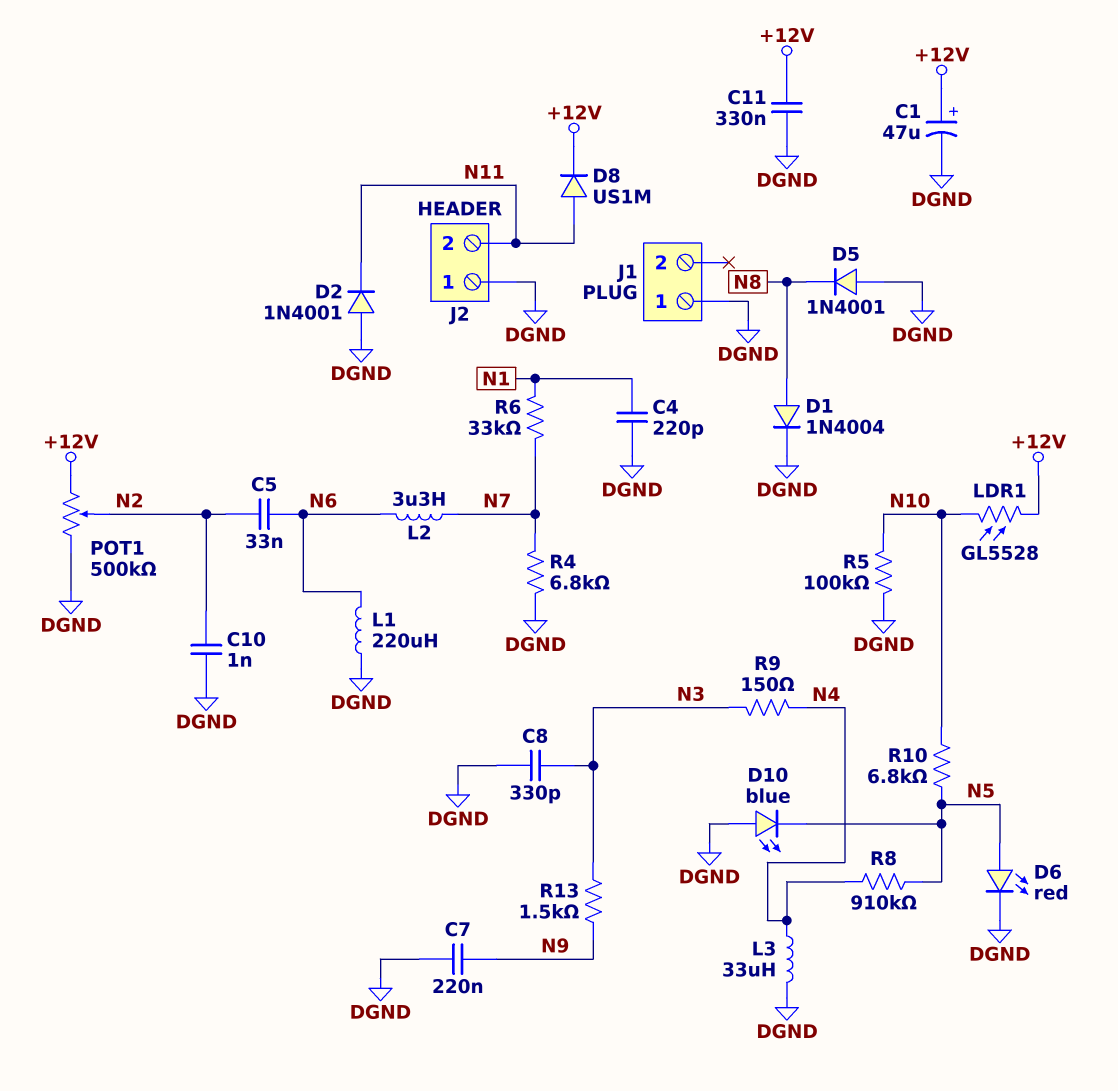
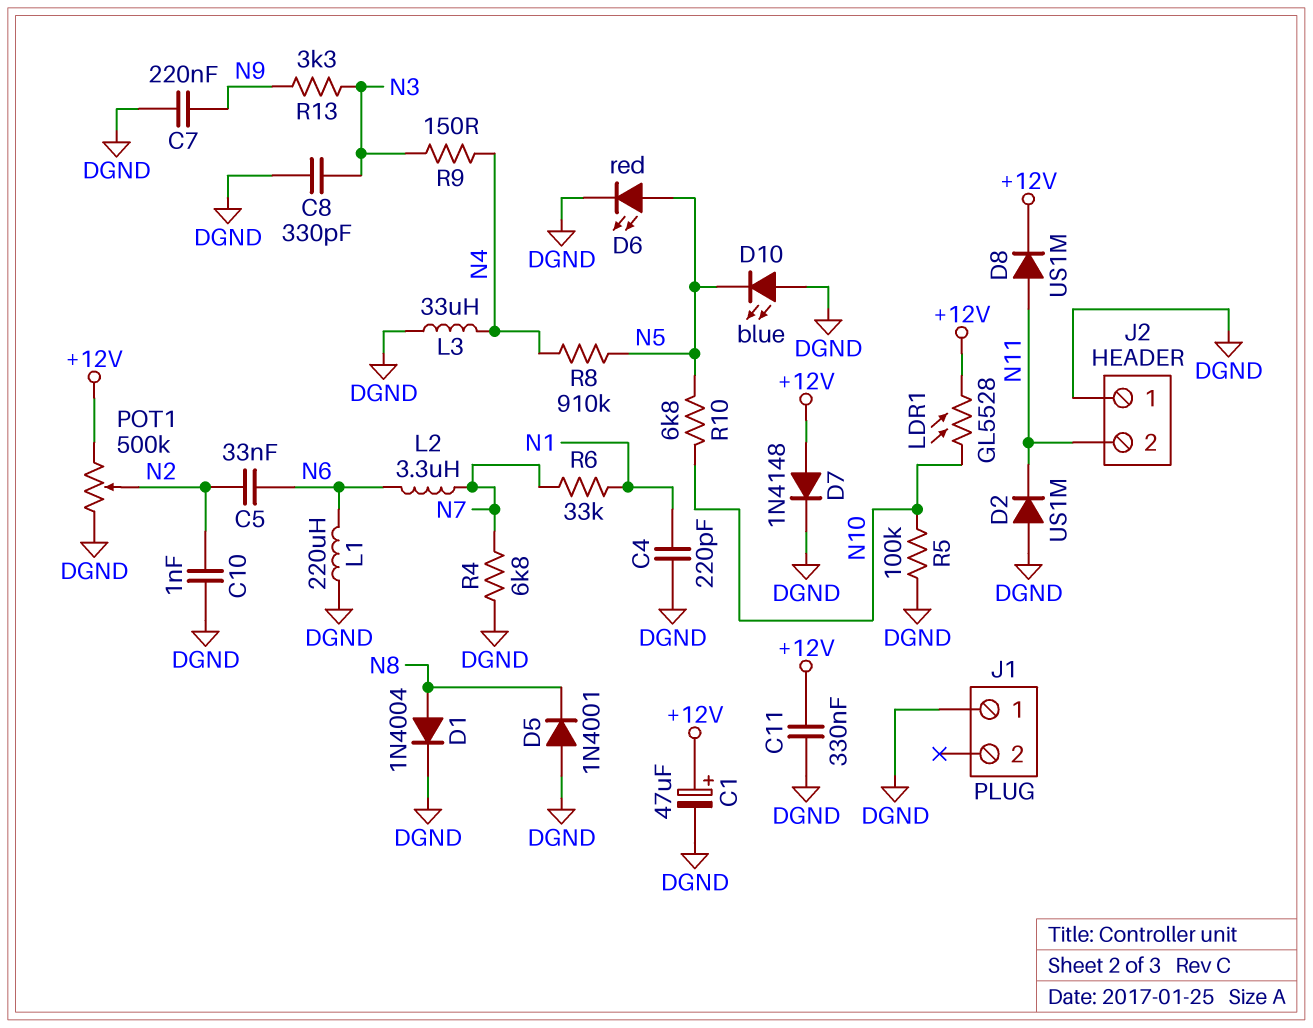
D2: diode 1N4001 (A DGND, K N11) -> diode US1M (A DGND, K N11)
D7: none -> diode 1N4148 (A +12V, K DGND)
R13: 1.5k (N3, N9) -> 3.3k (N3, N9)

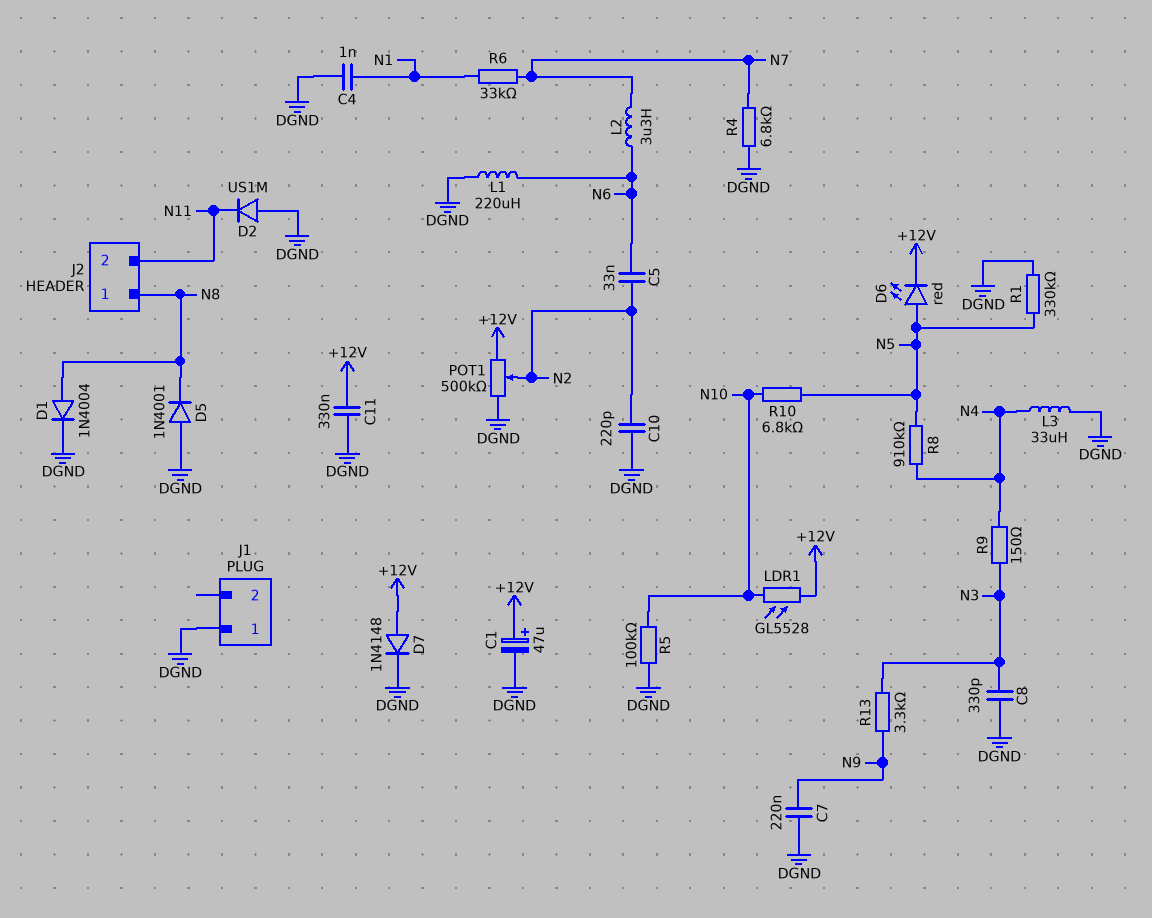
C4: 220pF (DGND, N1) -> 1nF (DGND, N1)
C10: 1nF (DGND, N2) -> 220pF (DGND, N2)
D6: LED red (A N5, K DGND) -> LED red (A N5, K +12V)
D8: diode US1M (A N11, K +12V) -> none
D10: LED blue (A DGND, K N5) -> none
J2 pin 1: DGND -> N8
R1: none -> 330k (DGND, N5)

